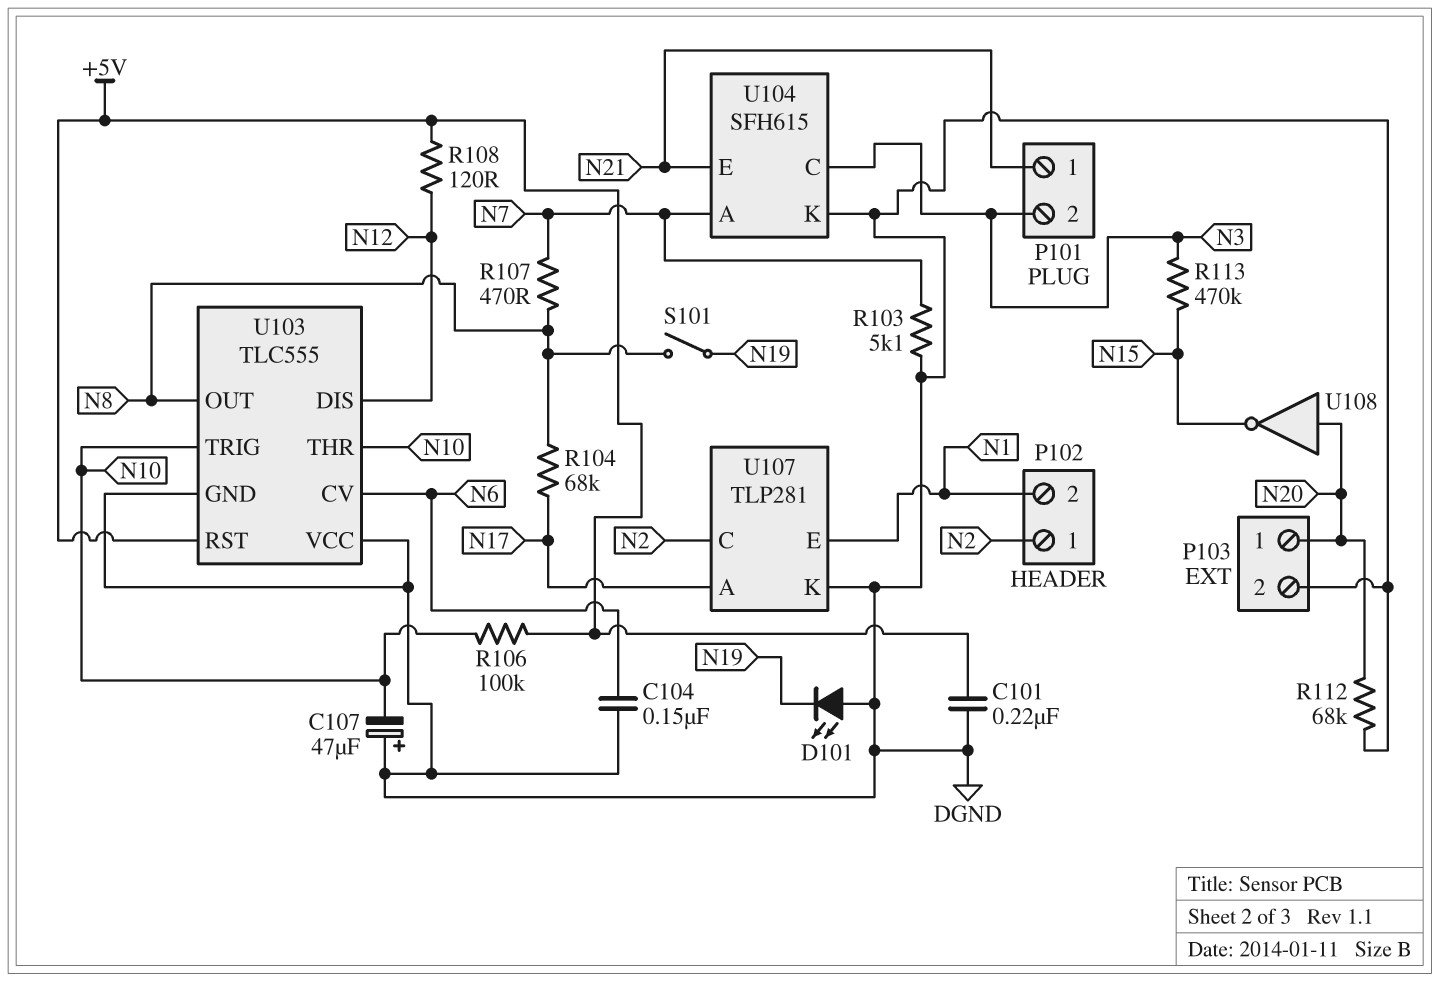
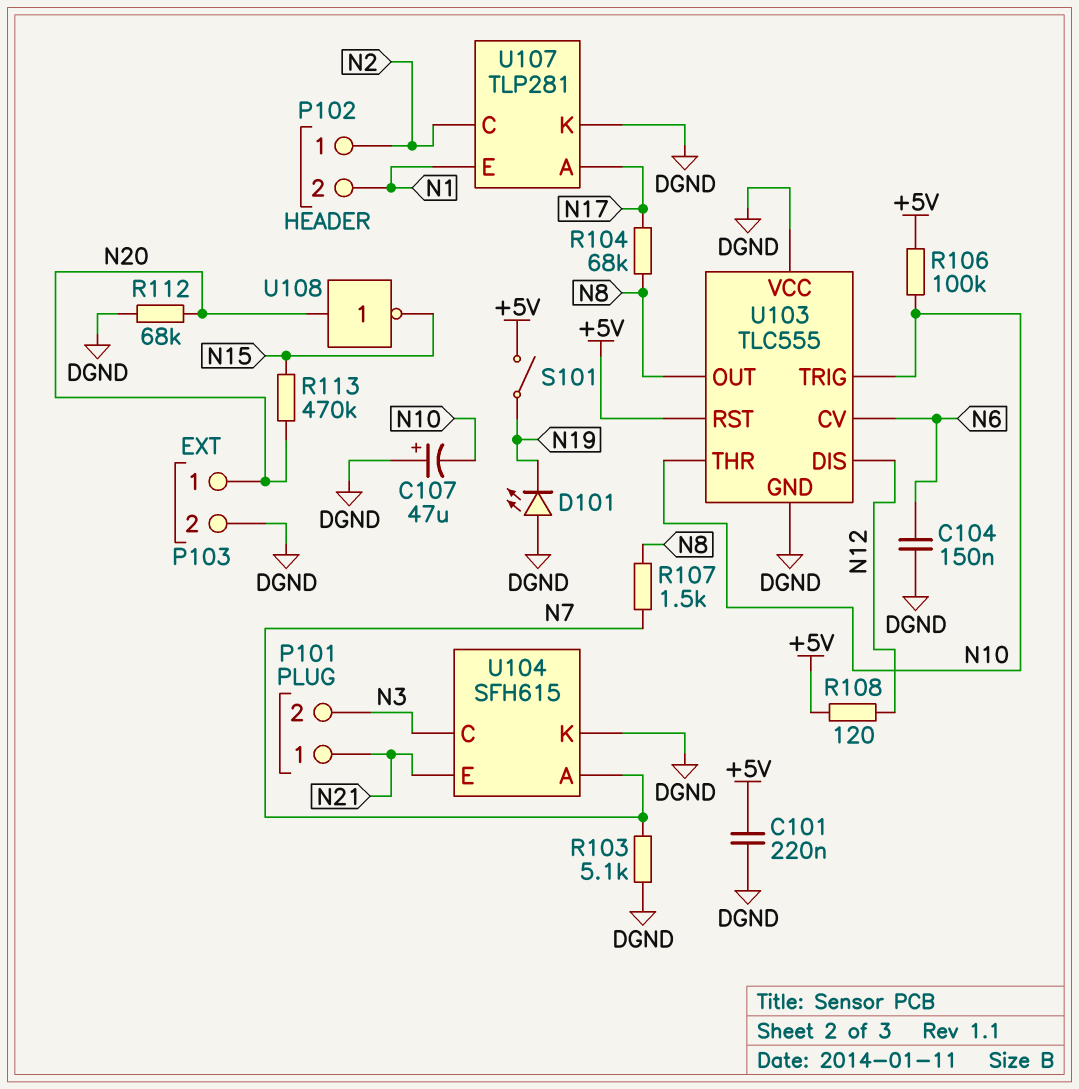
R107: 470 (N7, N8) -> 1.5k (N7, N8)
R113: 470k (N3, N15) -> 470k (N15, N20)
S101: switch (N8, N19) -> switch (+5V, N19)

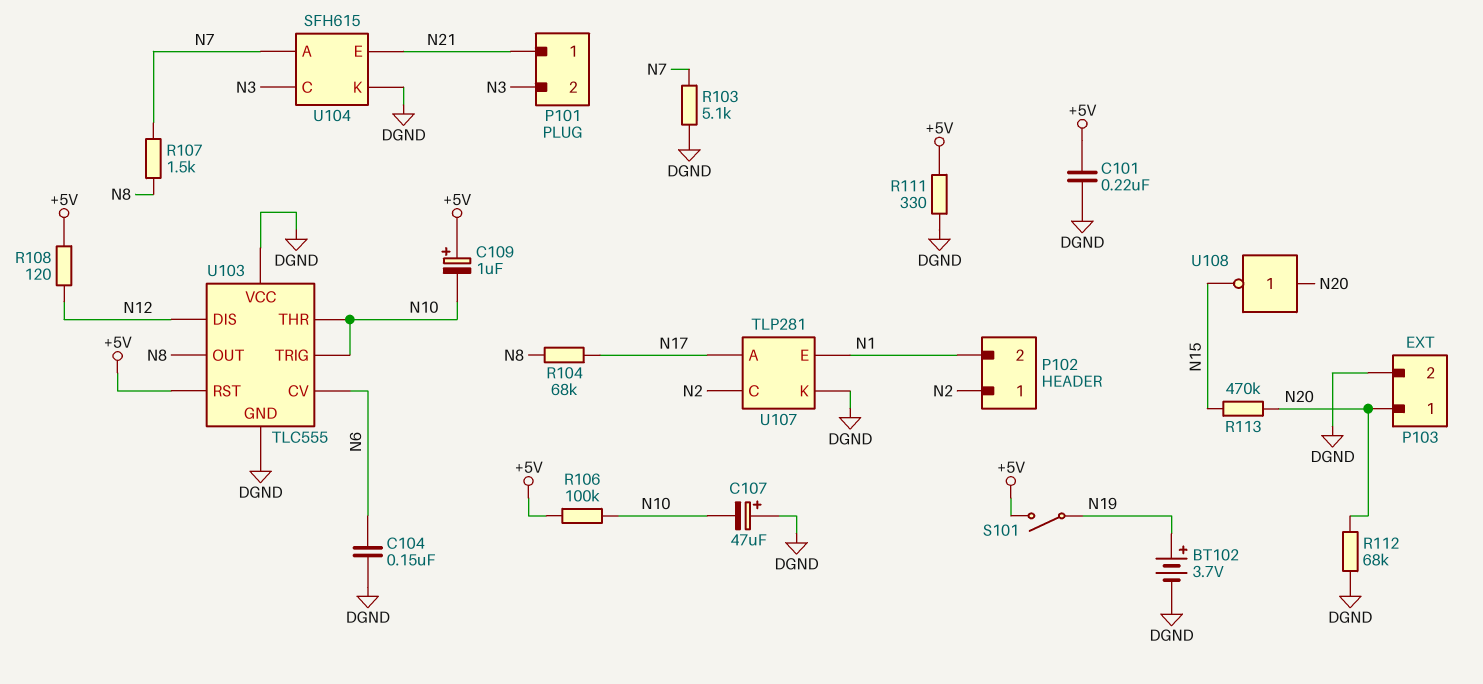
BT102: none -> 3.7V (plus N19, minus DGND)
C109: none -> 1uF (plus +5V, minus N10)
D101: LED (A DGND, K N19) -> none
R111: none -> 330 (+5V, DGND)

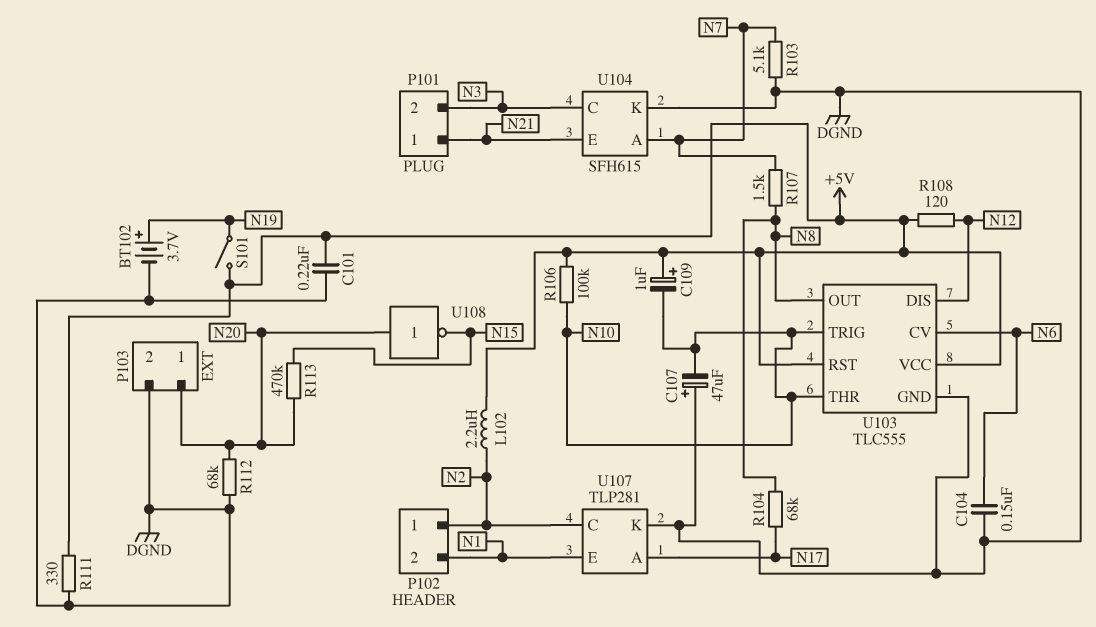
L102: none -> 2.2uH (+5V, N2)
U103 pin VCC: DGND -> +5V

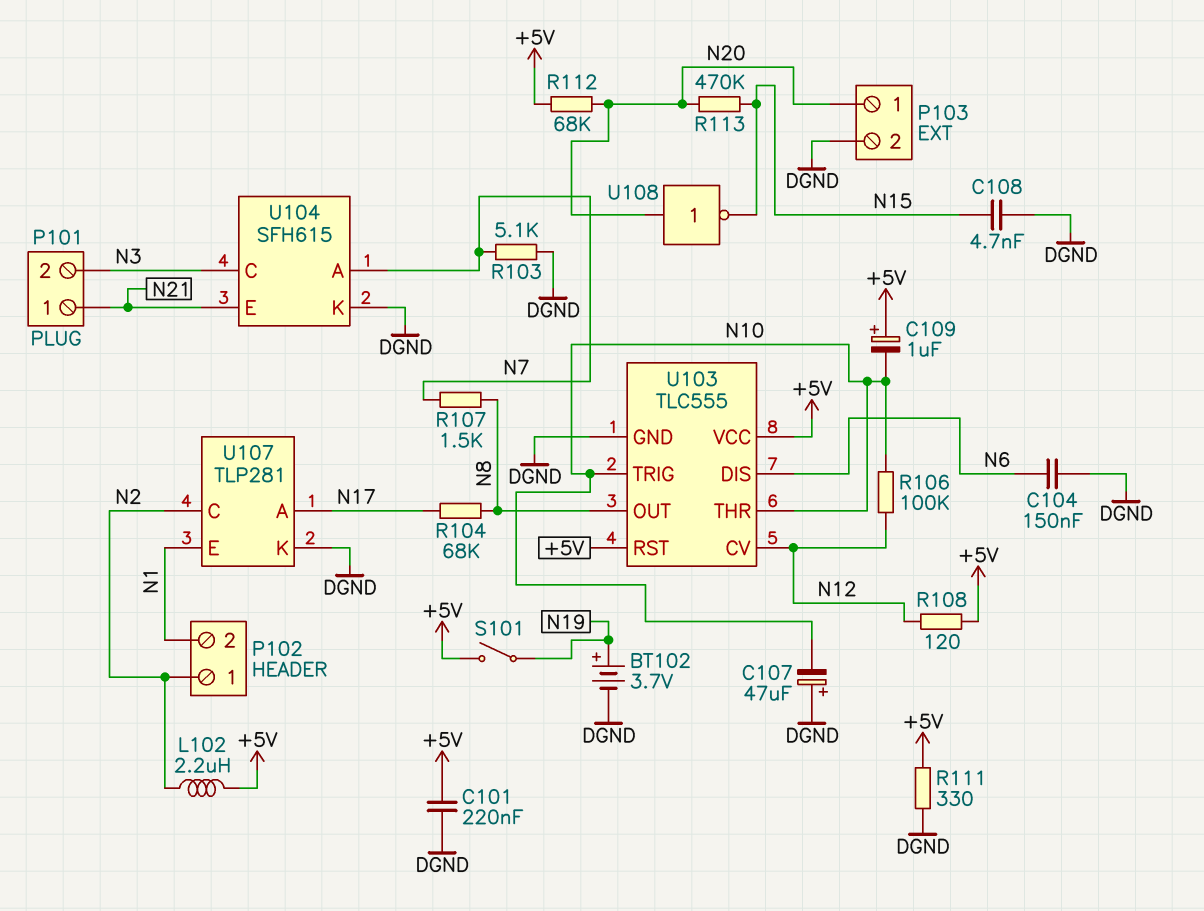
C108: none -> 4.7nF (DGND, N15)
R106: 100k (+5V, N10) -> 100k (N10, N12)
R112: 68k (DGND, N20) -> 68k (+5V, N20)
U103 pin CV: N6 -> N12
U103 pin DIS: N12 -> N6

